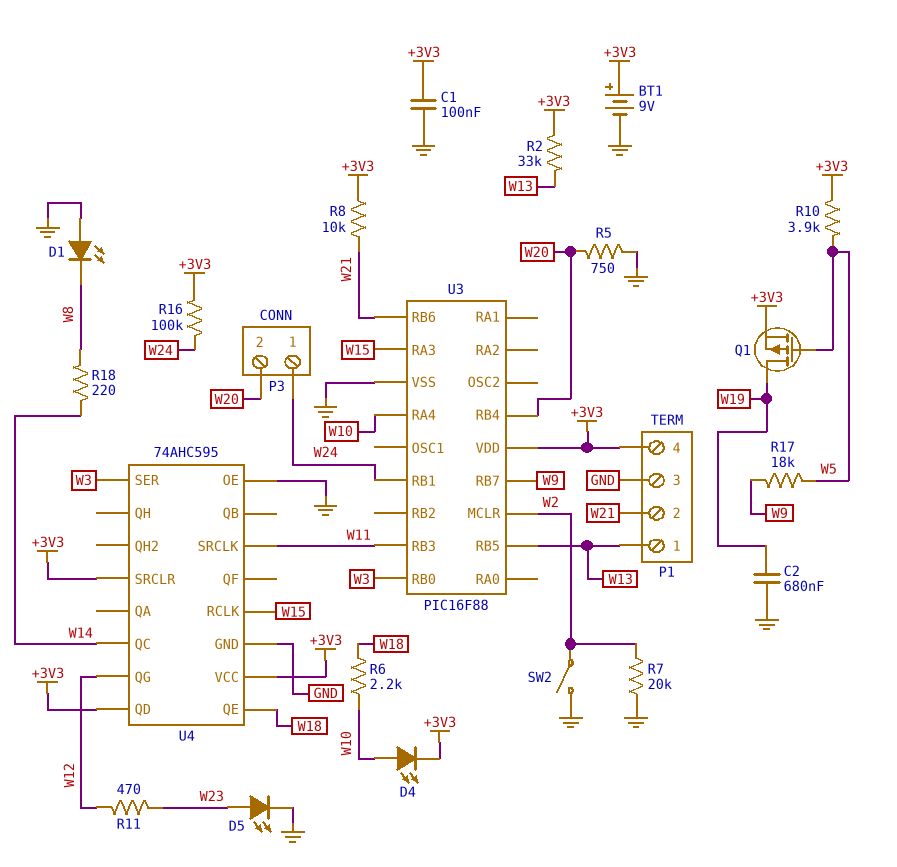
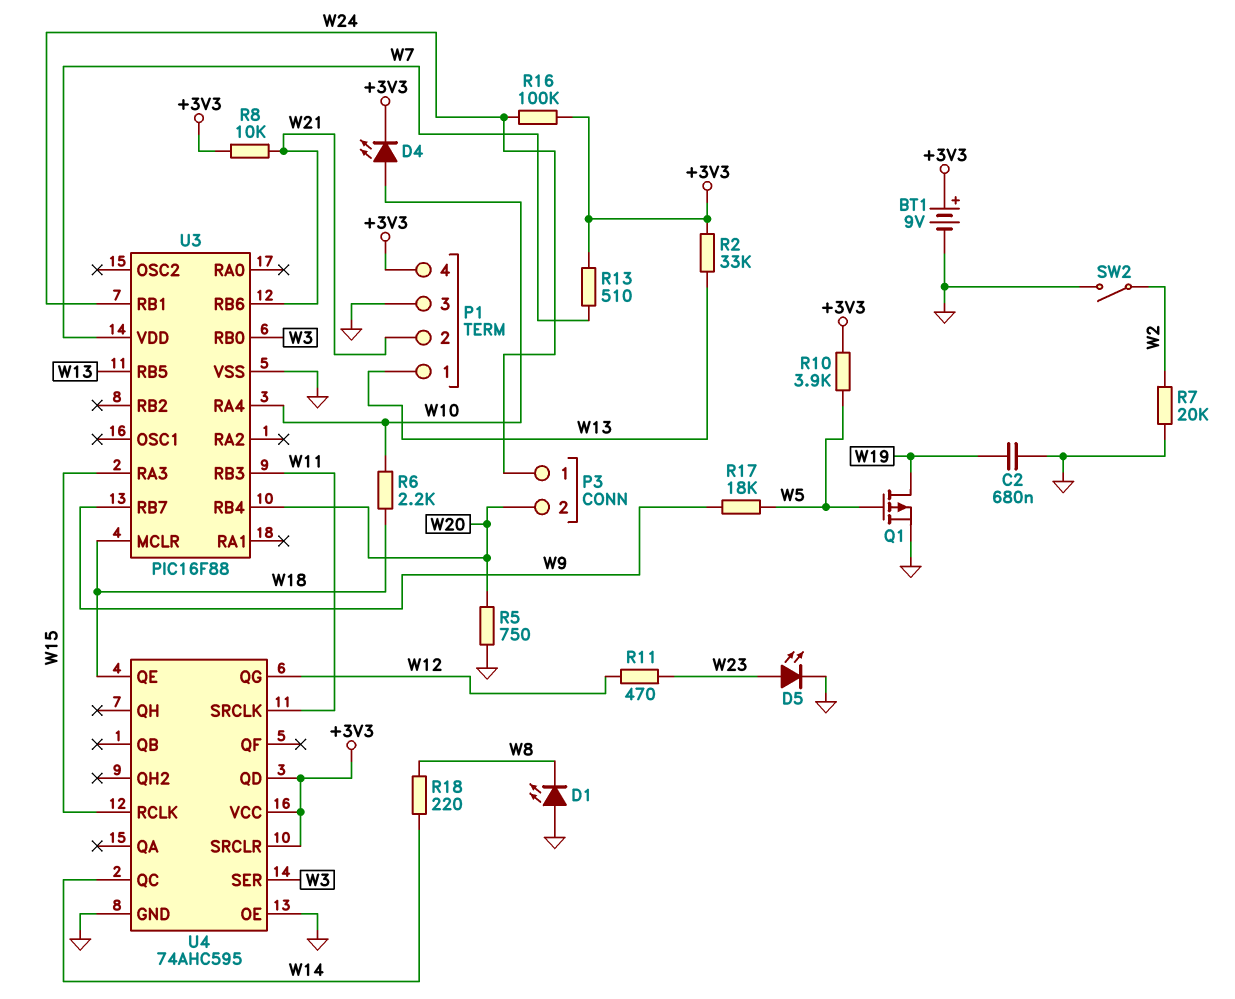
C1: 100nF (+3V3, GND) -> none
Q1: PMOS (G W5, D W19, S +3V3) -> PMOS (G W5, D W19, S GND)
R13: none -> 510 (+3V3, W7)
U3 pin MCLR: W2 -> W18
U3 pin VDD: +3V3 -> W7

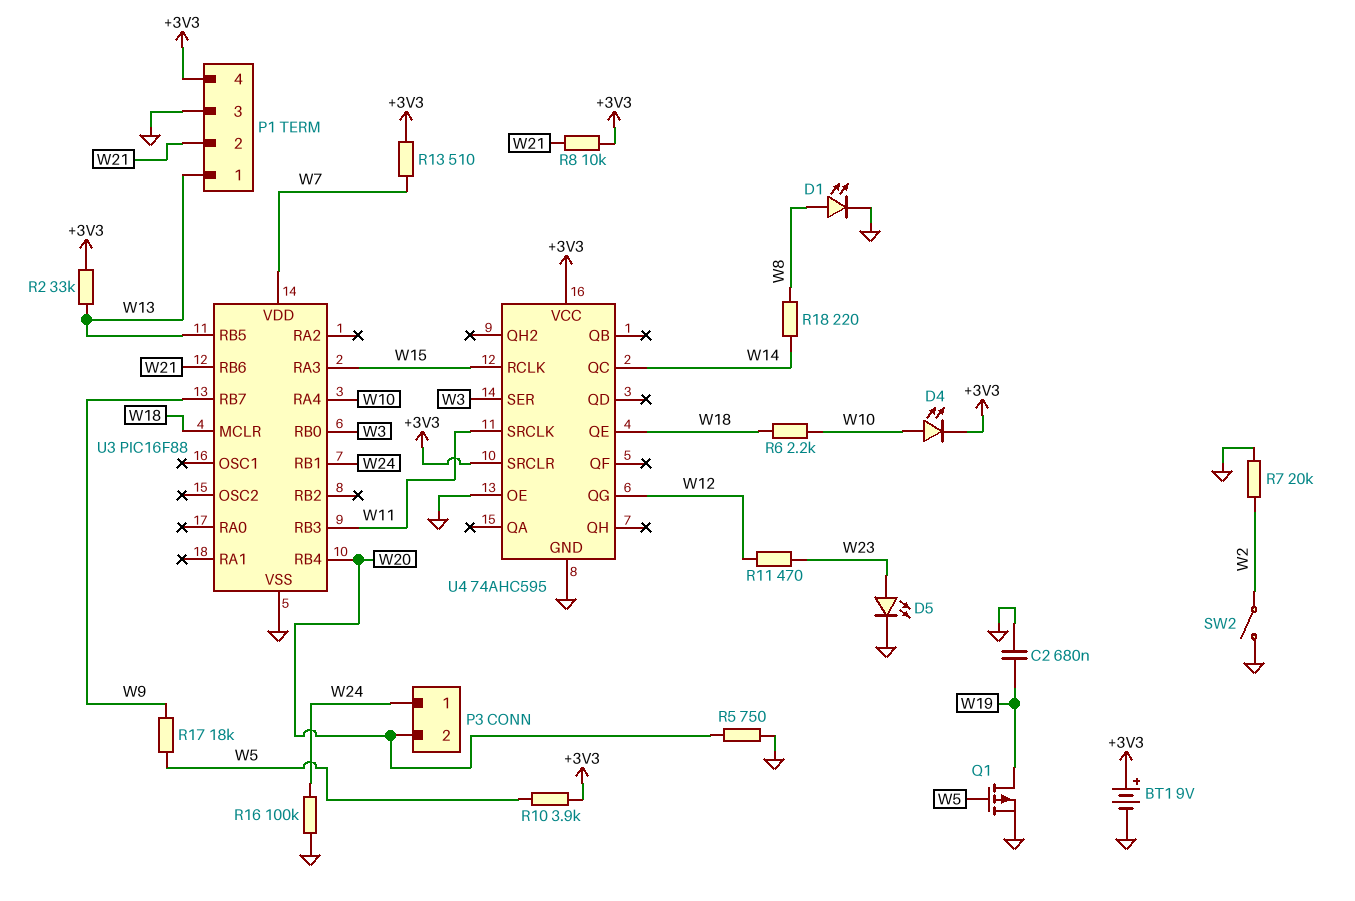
D1: LED (A GND, K W8) -> LED (A W8, K GND)
R16: 100k (+3V3, W24) -> 100k (GND, W24)
U4 pin QD: +3V3 -> none

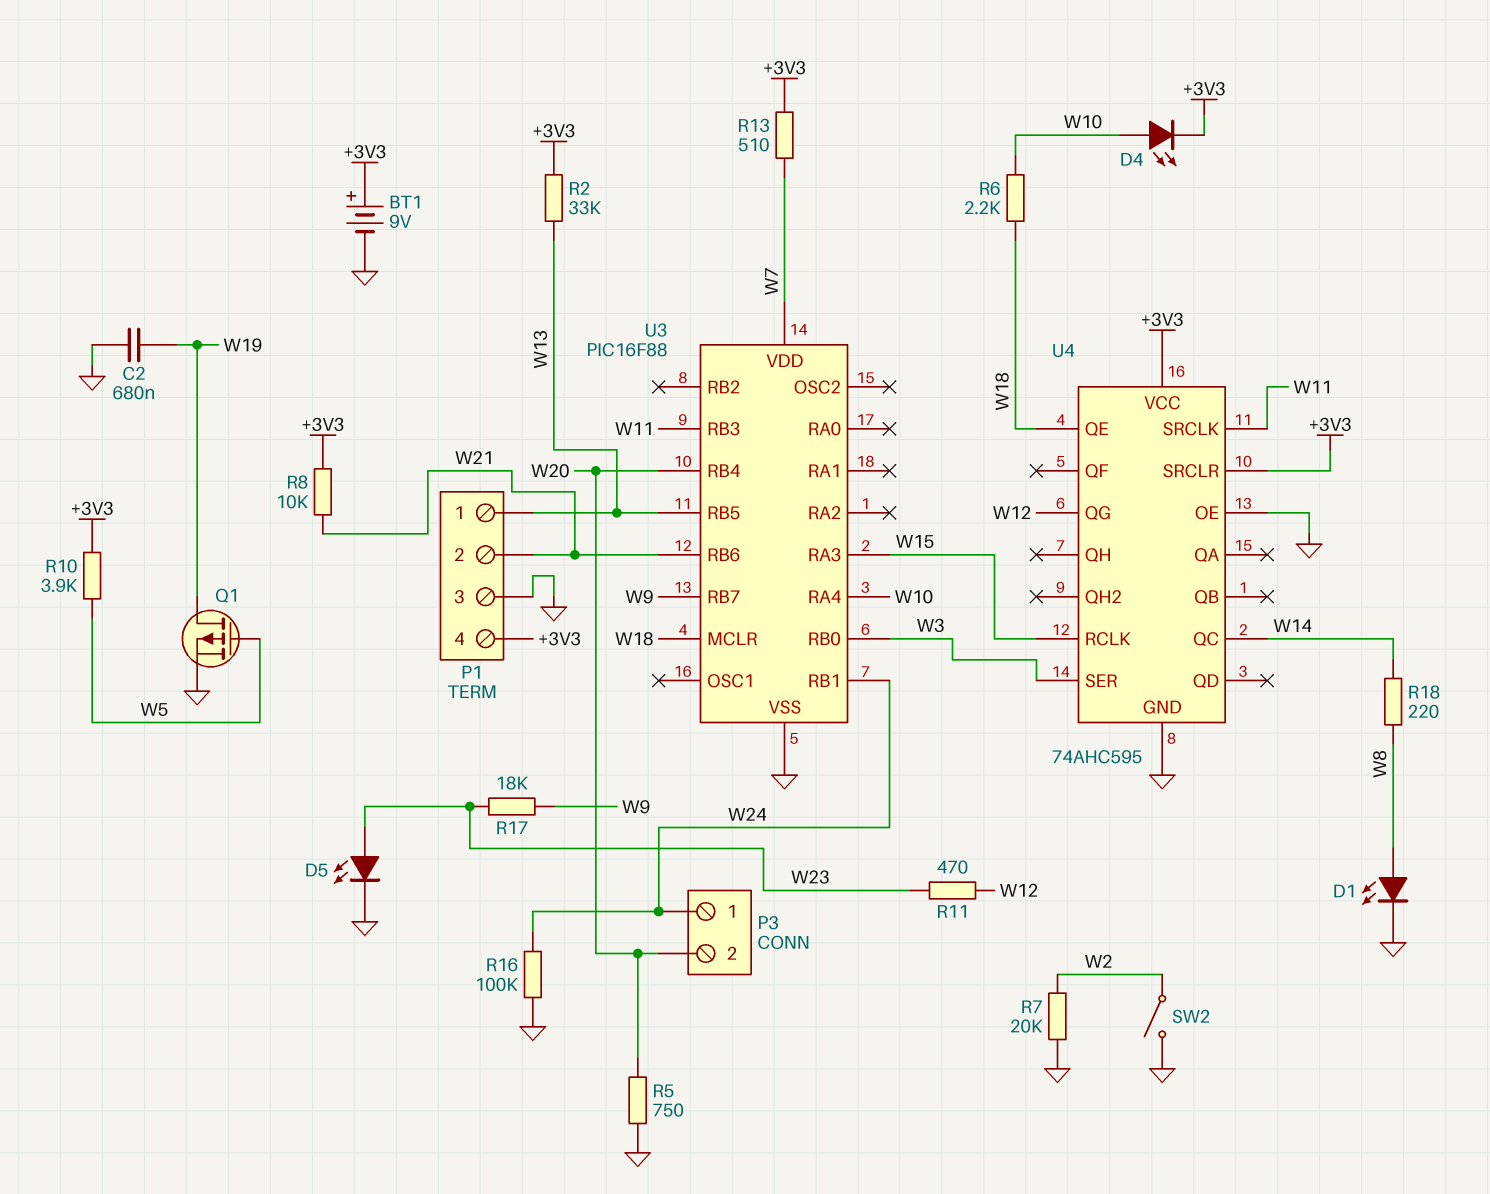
R17: 18k (W5, W9) -> 18k (W9, W23)

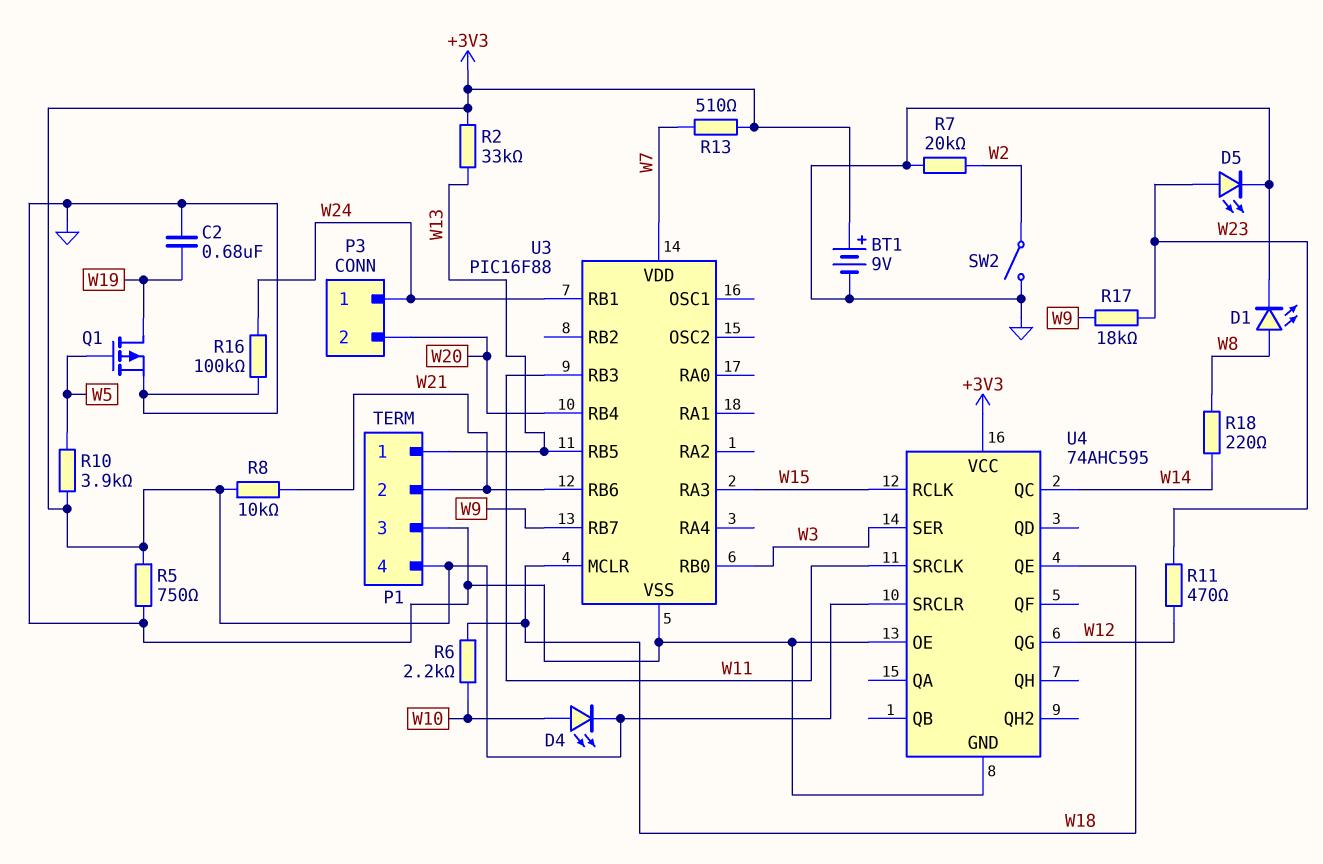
R5: 750 (GND, W20) -> 750 (+3V3, GND)
U3 pin RA4: W10 -> none

